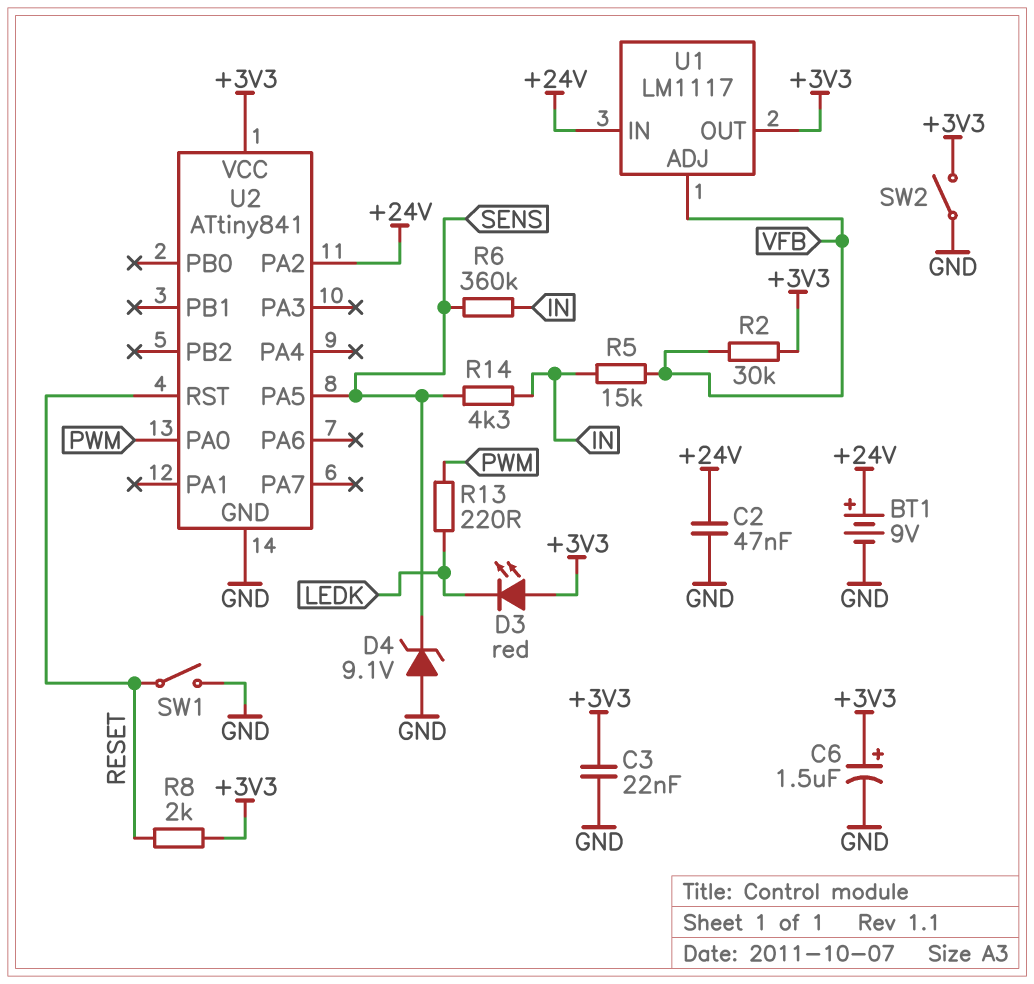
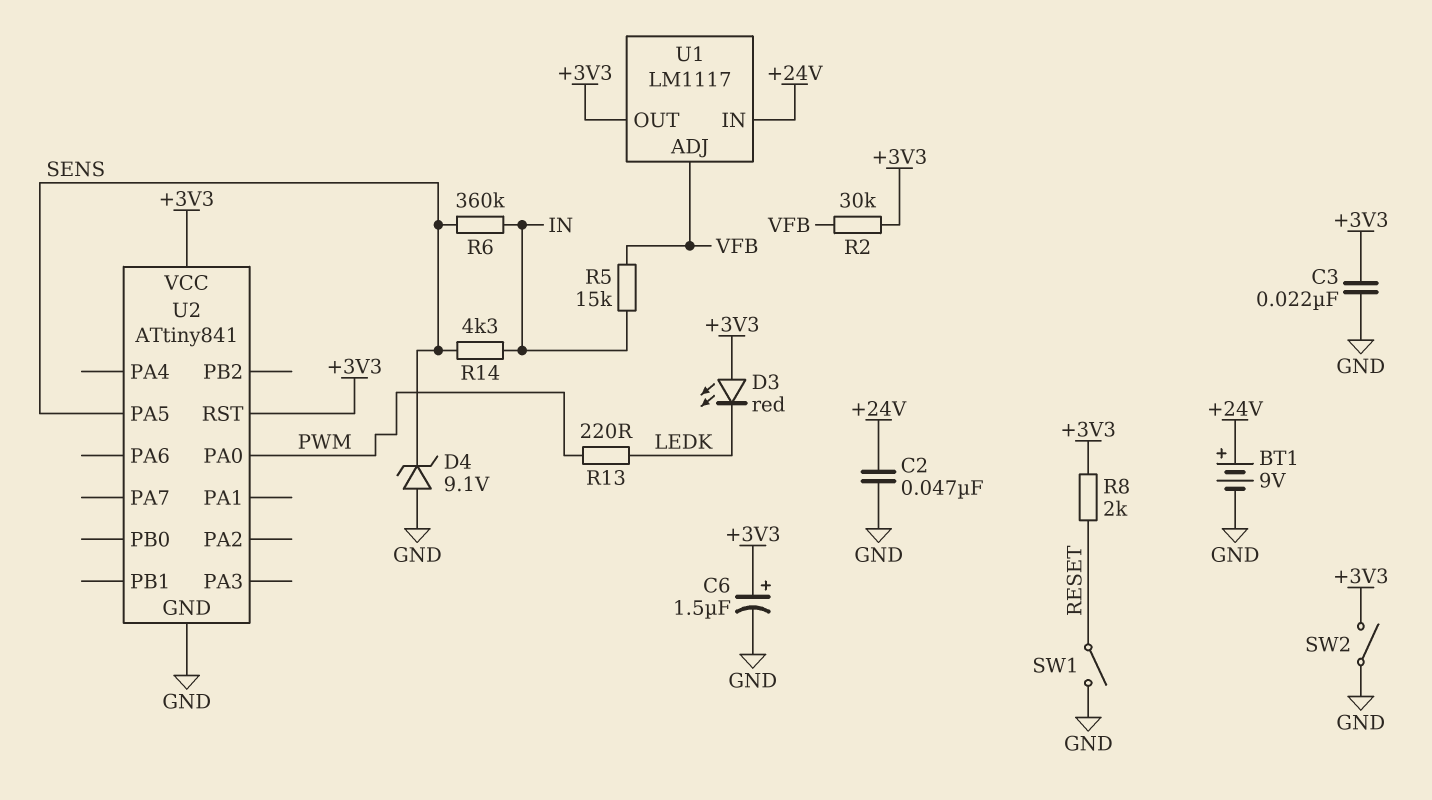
U2 pin PA2: +24V -> none
U2 pin RST: RESET -> +3V3

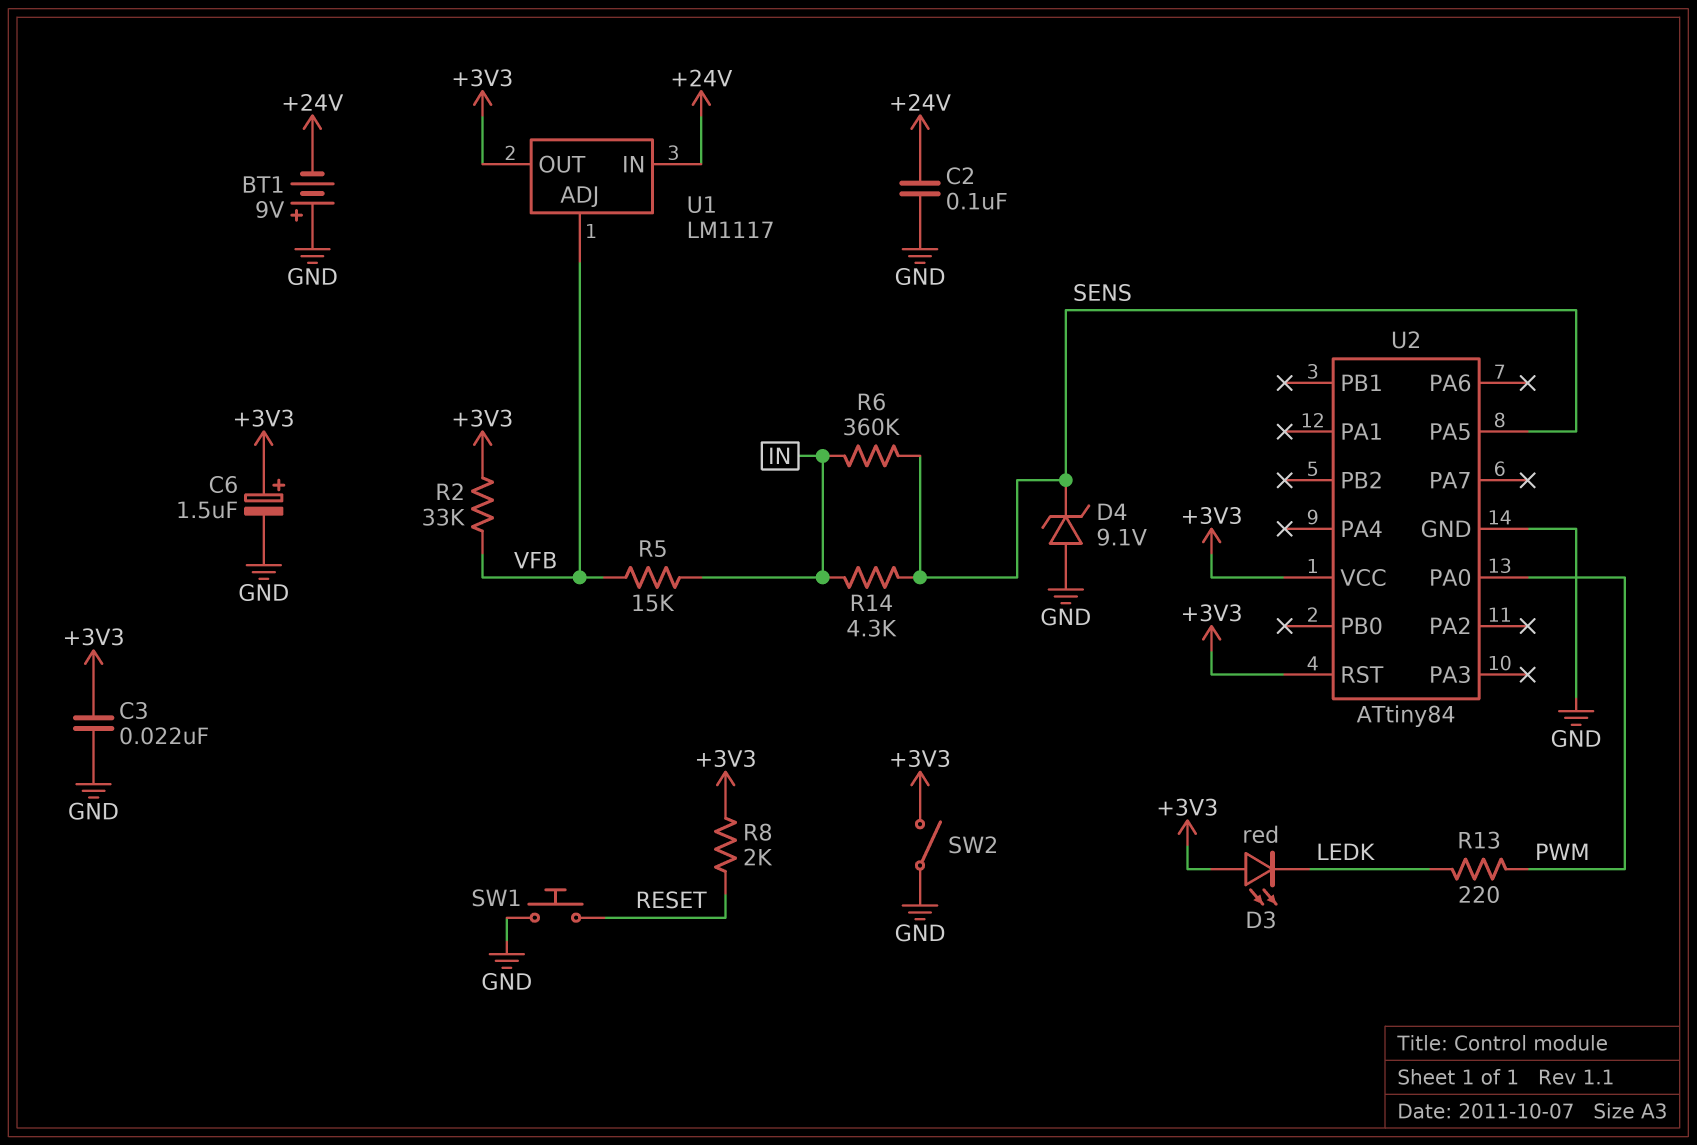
BT1: 9V (plus +24V, minus GND) -> 9V (plus GND, minus +24V)
C2: 47nF (+24V, GND) -> 100nF (+24V, GND)
R2: 30k (+3V3, VFB) -> 33k (+3V3, VFB)
SW1: switch (GND, RESET) -> button (GND, RESET)
U2: ATtiny841 -> ATtiny84

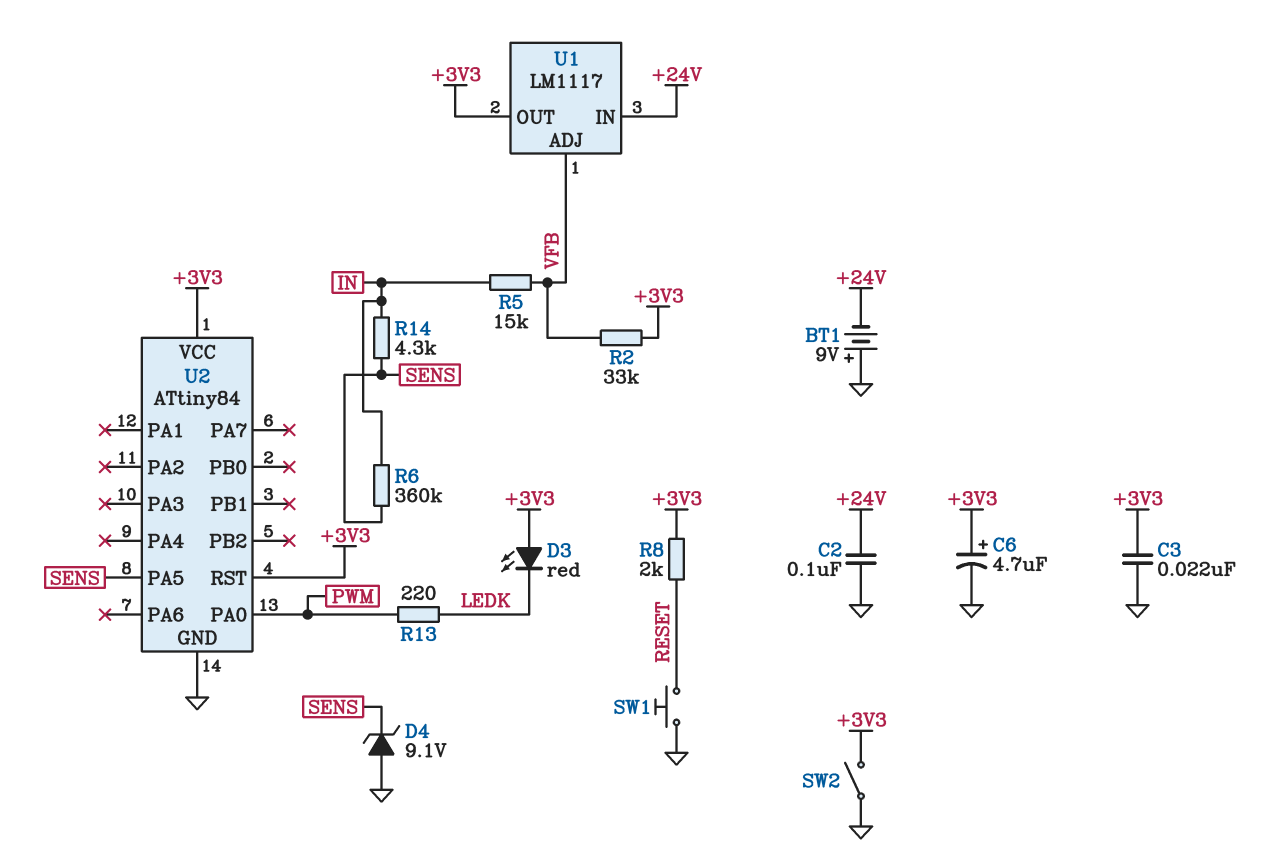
C6: 1.5uF (plus +3V3, minus GND) -> 4.7uF (plus +3V3, minus GND)

